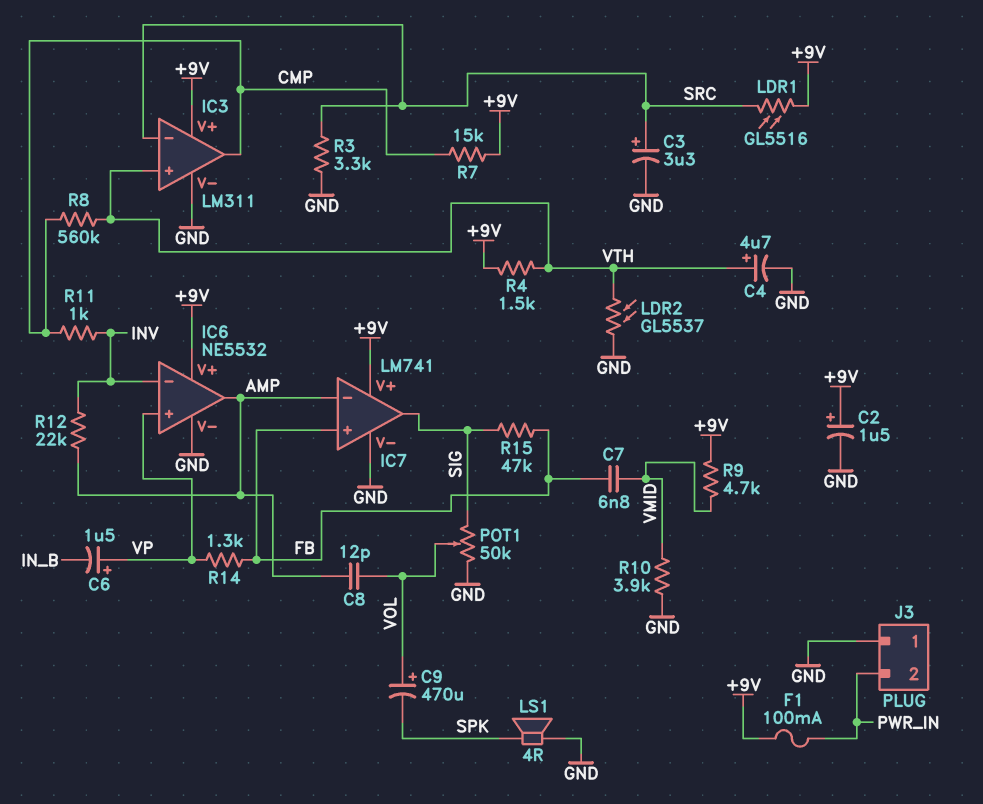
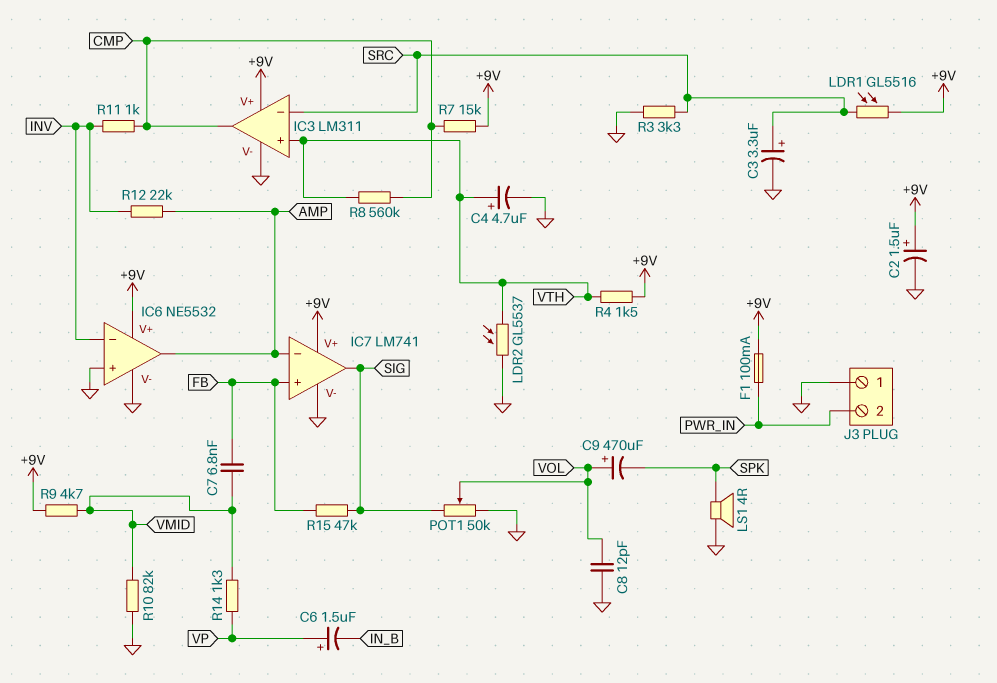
C8: 12pF (AMP, VOL) -> 12pF (GND, VOL)
IC6 pin in+: VP -> GND
R10: 3.9k (GND, VMID) -> 82k (GND, VMID)
R14: 1.3k (FB, VP) -> 1.3k (VMID, VP)

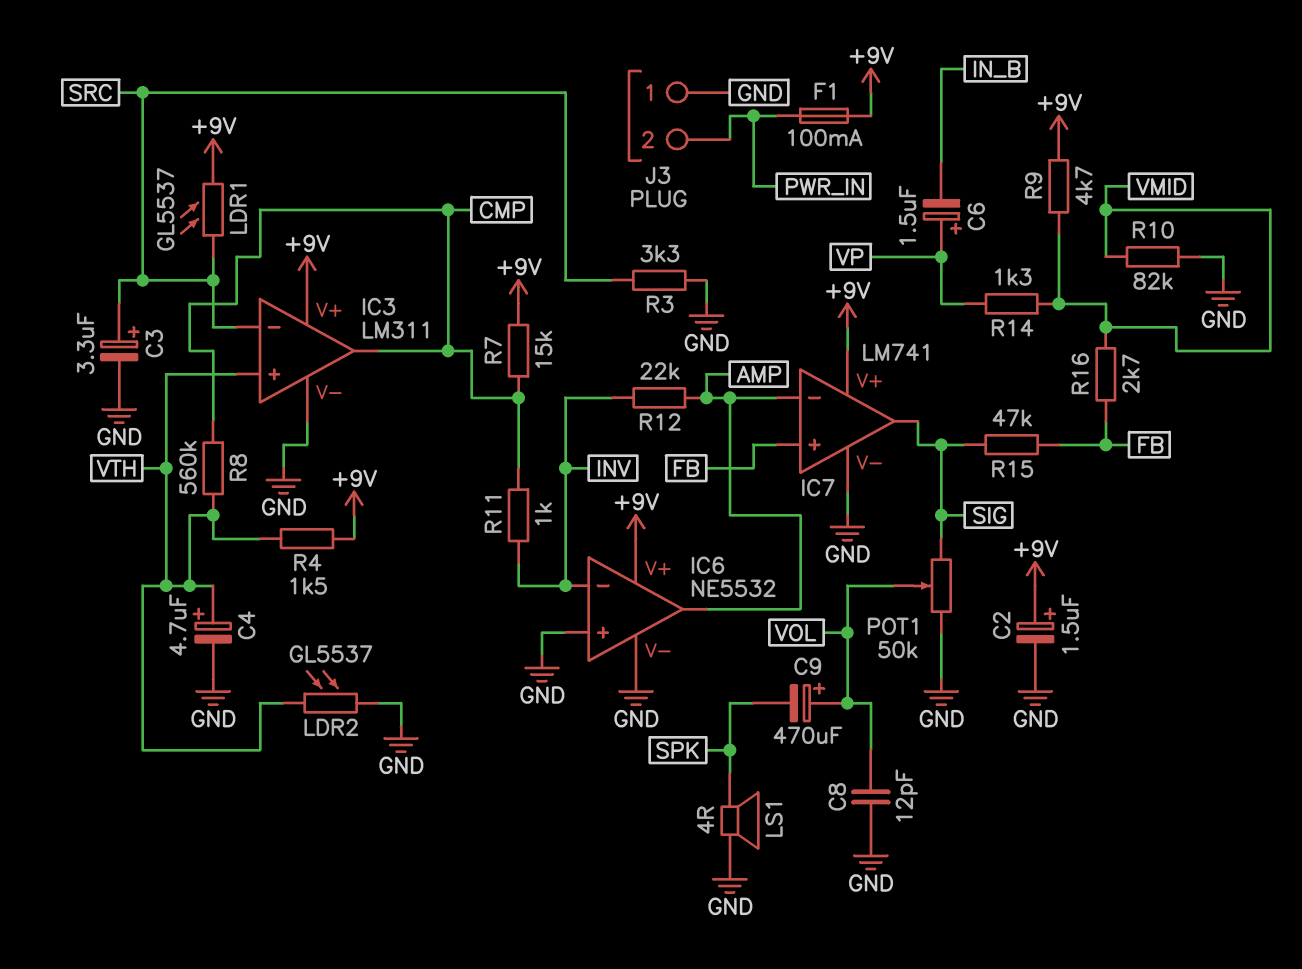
C7: 6.8nF (FB, VMID) -> none
LDR1: GL5516 (+9V, SRC) -> GL5537 (+9V, SRC)
R16: none -> 2.7k (FB, VMID)

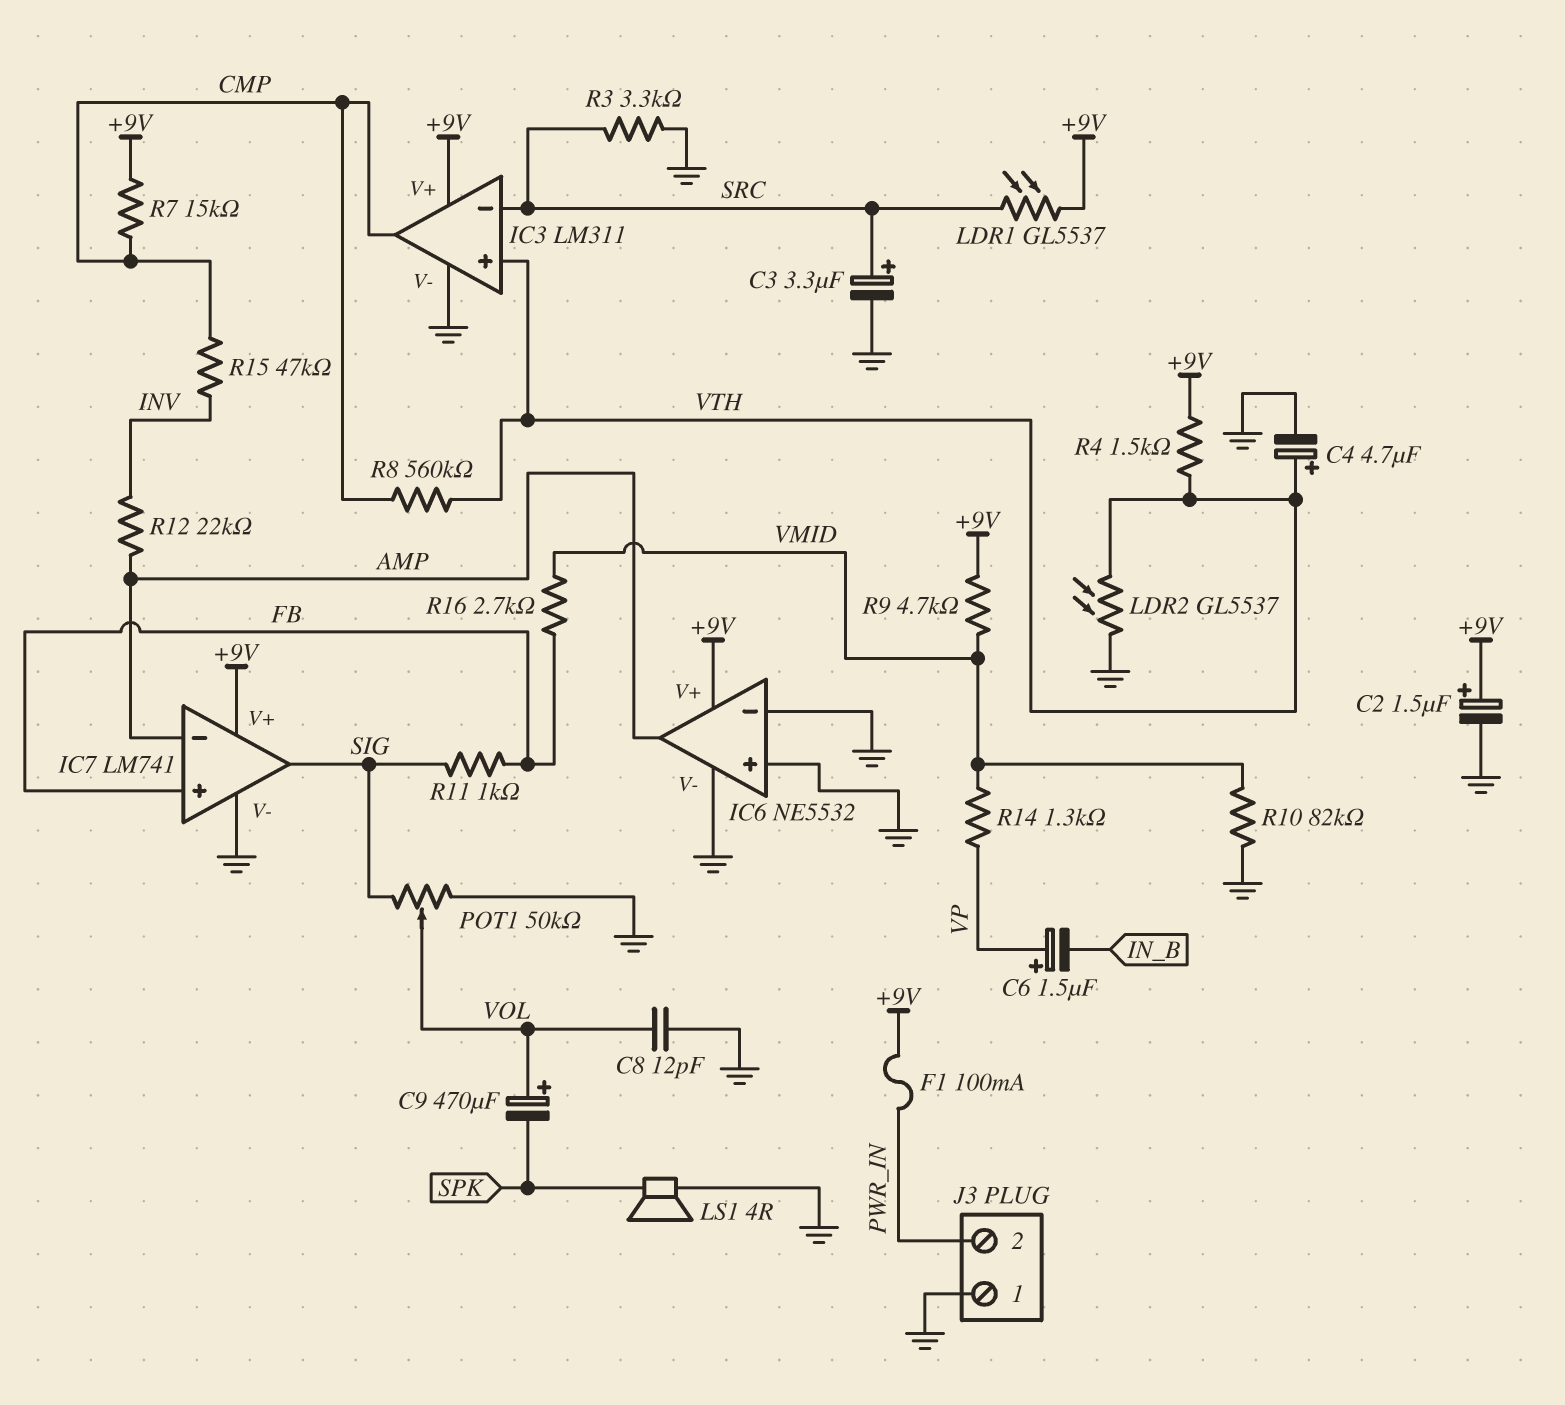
IC6 pin in-: INV -> GND
R11: 1k (CMP, INV) -> 1k (FB, SIG)
R15: 47k (FB, SIG) -> 47k (CMP, INV)

